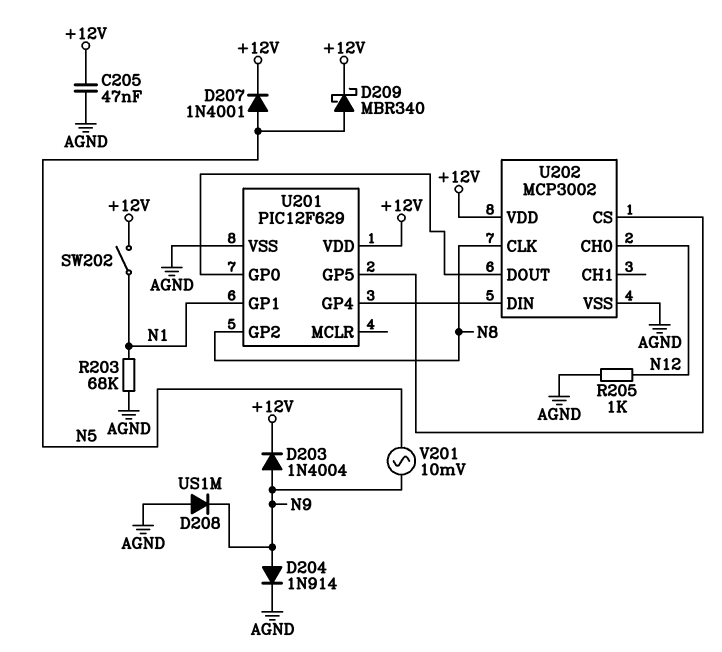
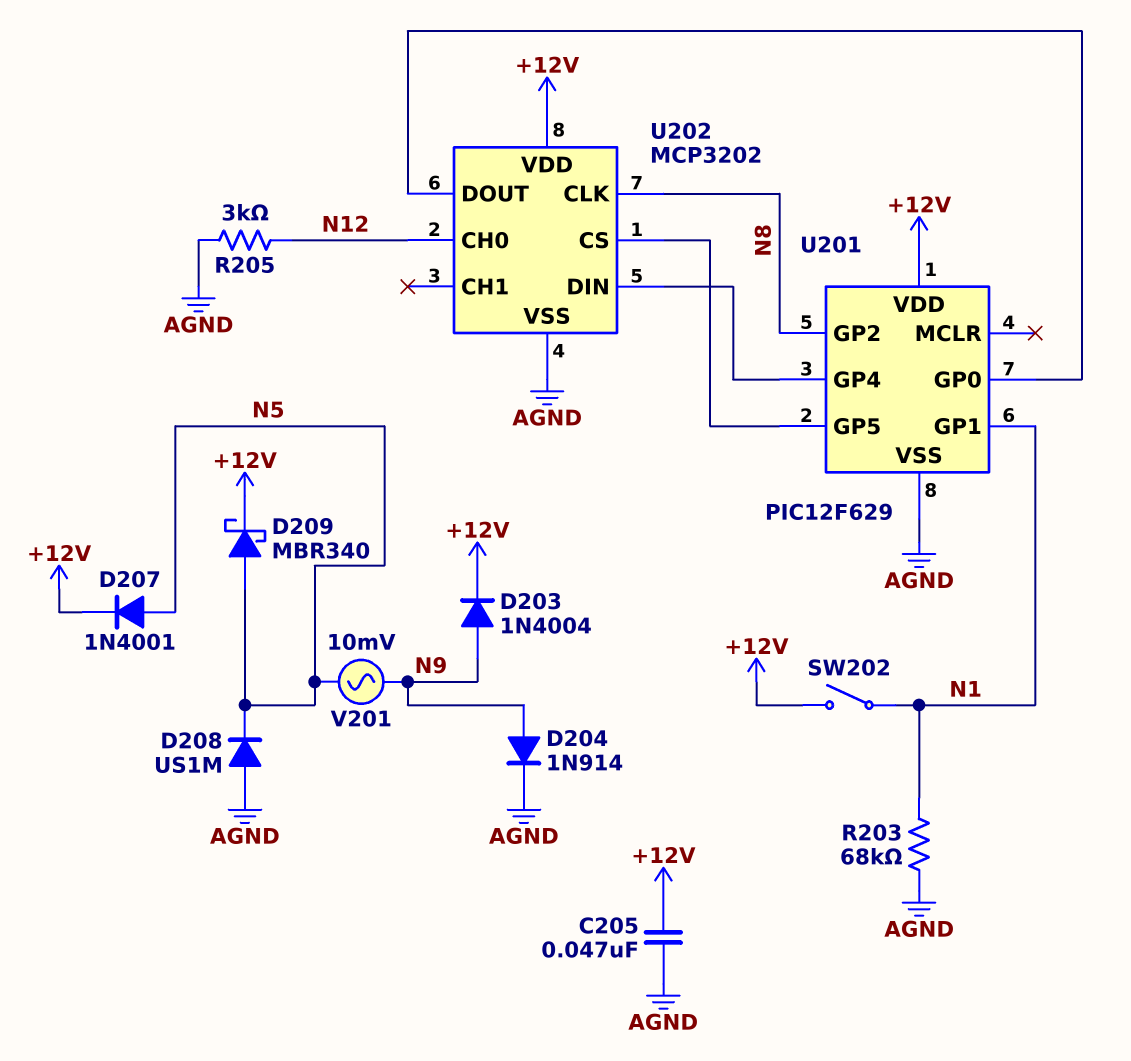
D208: diode US1M (A AGND, K N9) -> diode US1M (A AGND, K N5)
R205: 1k (AGND, N12) -> 3k (AGND, N12)
U202: MCP3002 -> MCP3202

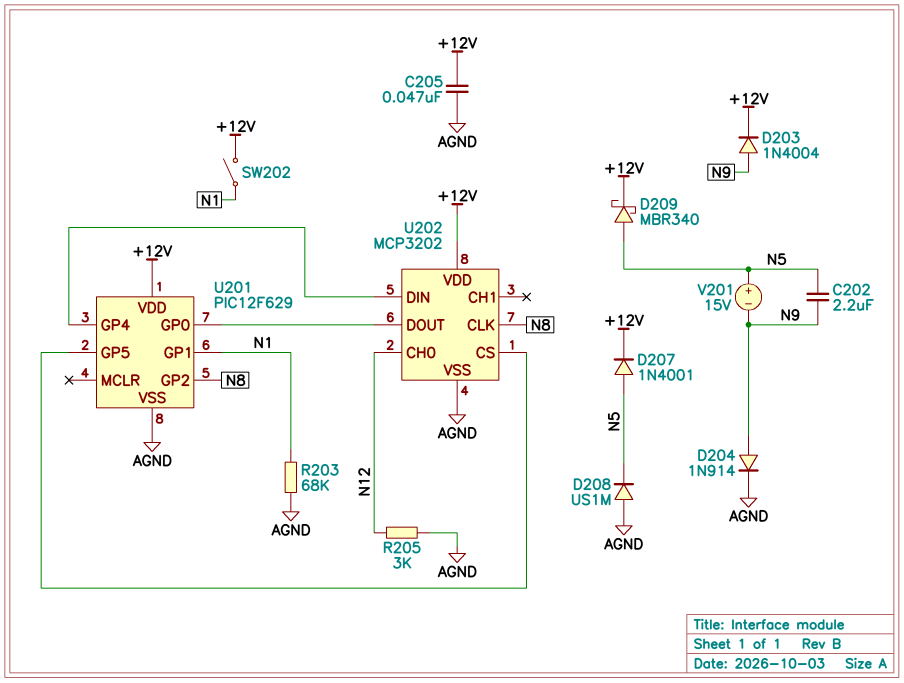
C202: none -> 2.2uF (N5, N9)
V201: AC 10mV (N5, N9) -> 15V (plus N5, minus N9)

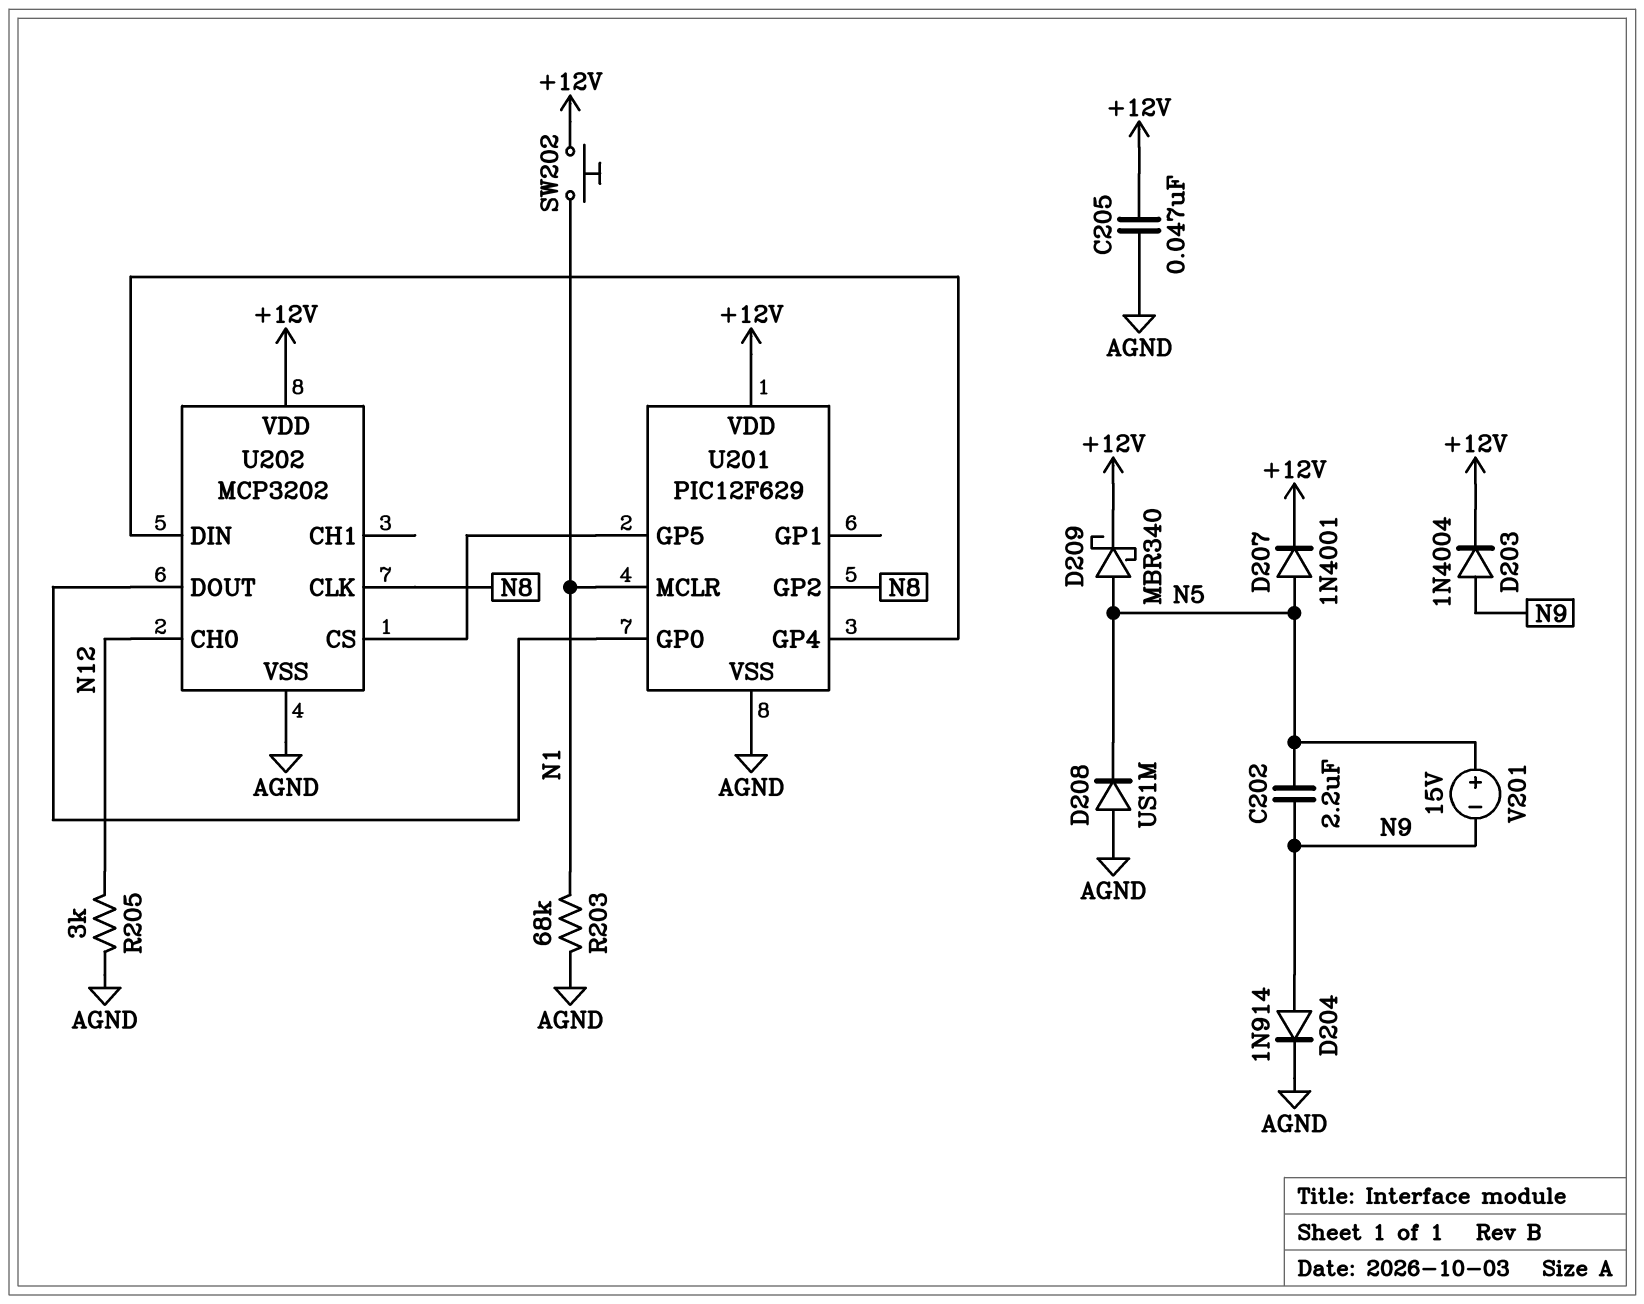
SW202: switch (+12V, N1) -> button (+12V, N1)
U201 pin GP1: N1 -> none
U201 pin MCLR: none -> N1

